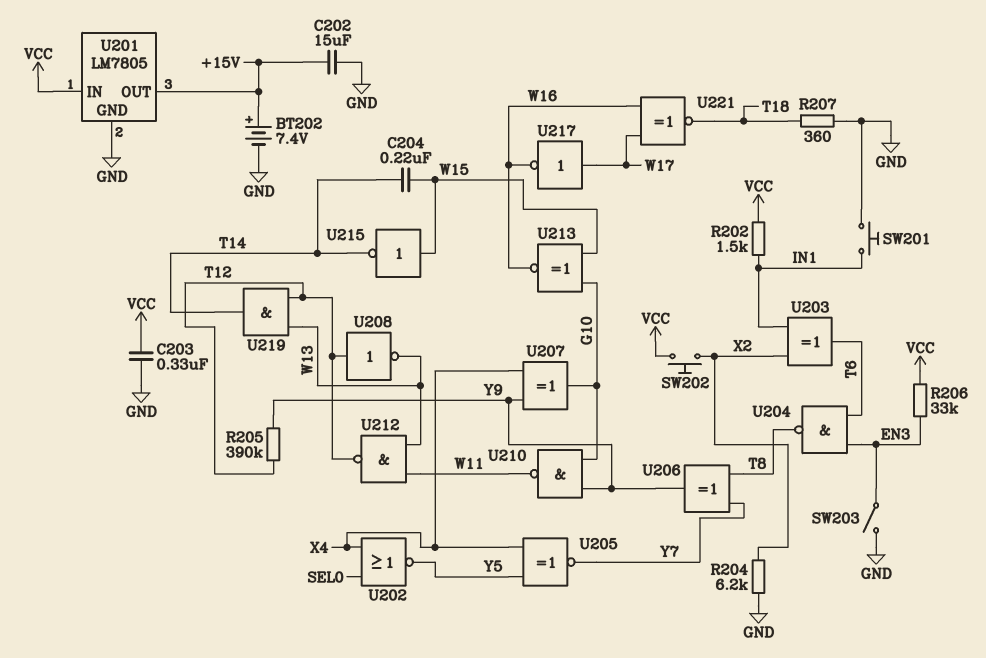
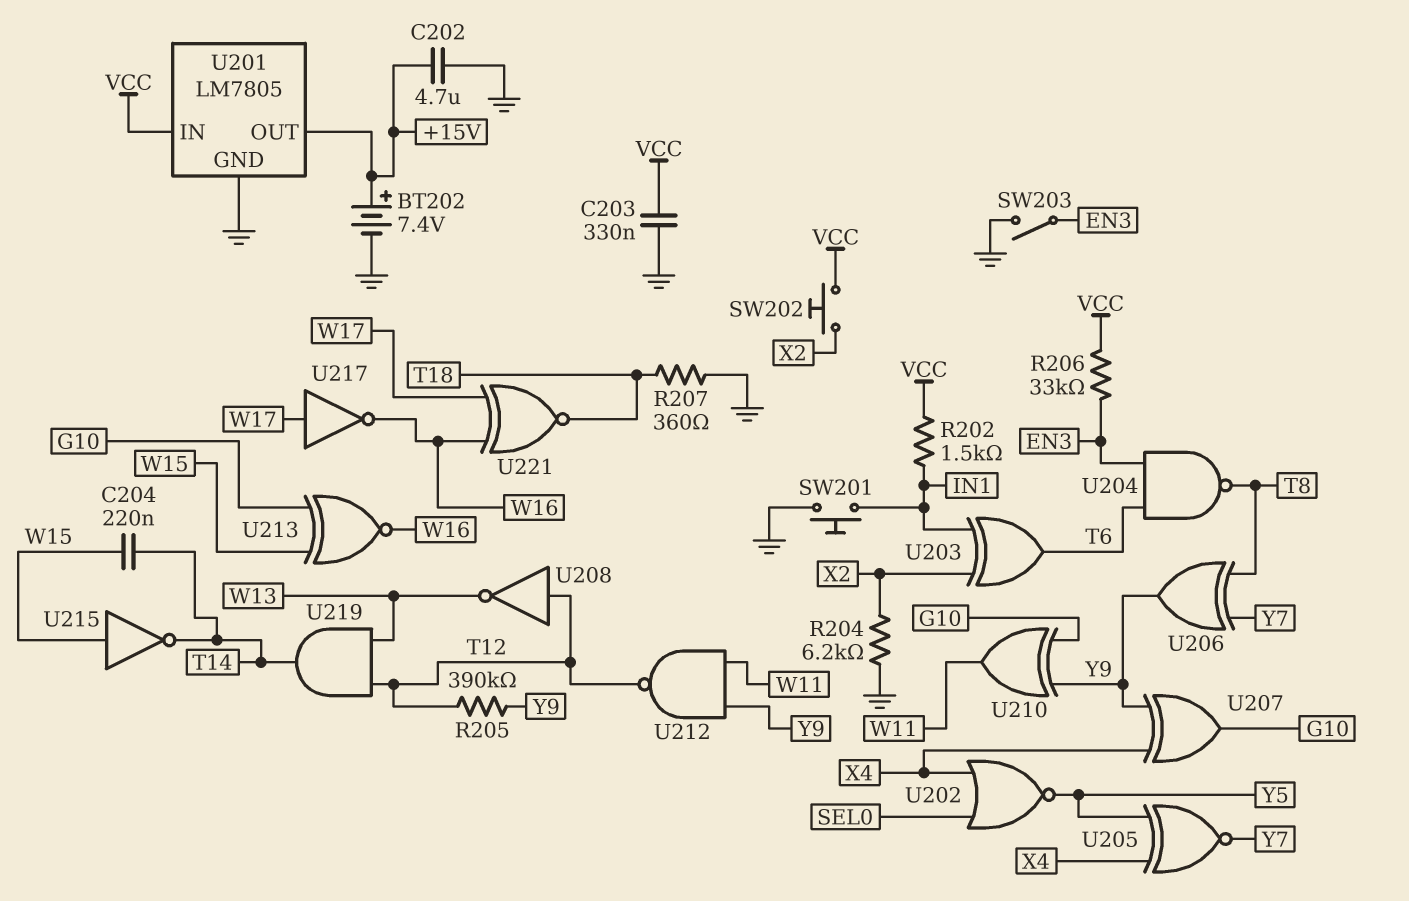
C202: 15uF (+15V, GND) -> 4.7uF (+15V, GND)
U210: NAND (in G10, in Y9, out W11) -> XOR (in G10, in Y9, out W11)
U212: NAND (in W11, in W13, out T12) -> NAND (in W11, in Y9, out T12)

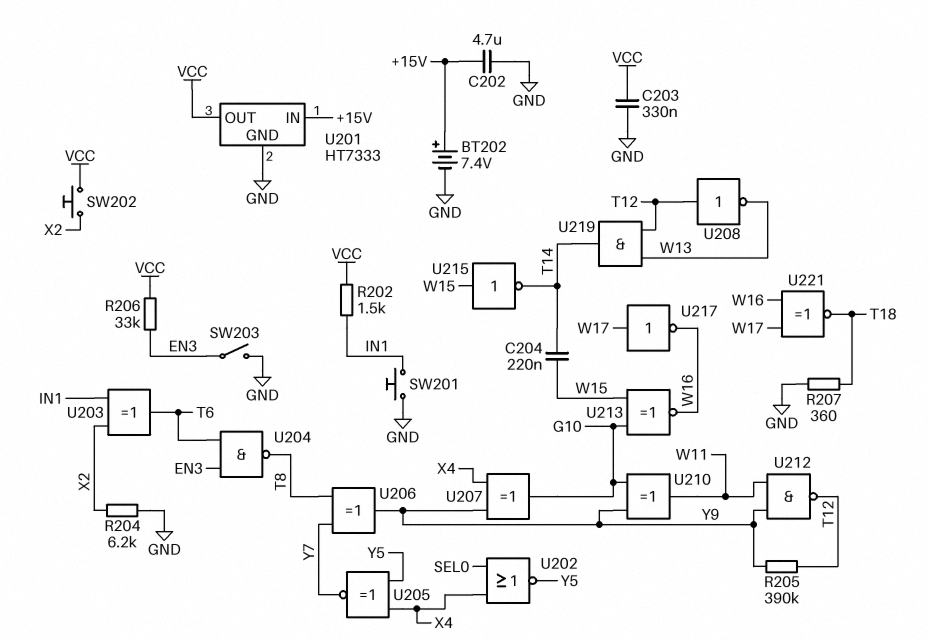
U201: LM7805 -> HT7333
U201 pin IN: VCC -> +15V
U201 pin OUT: +15V -> VCC

